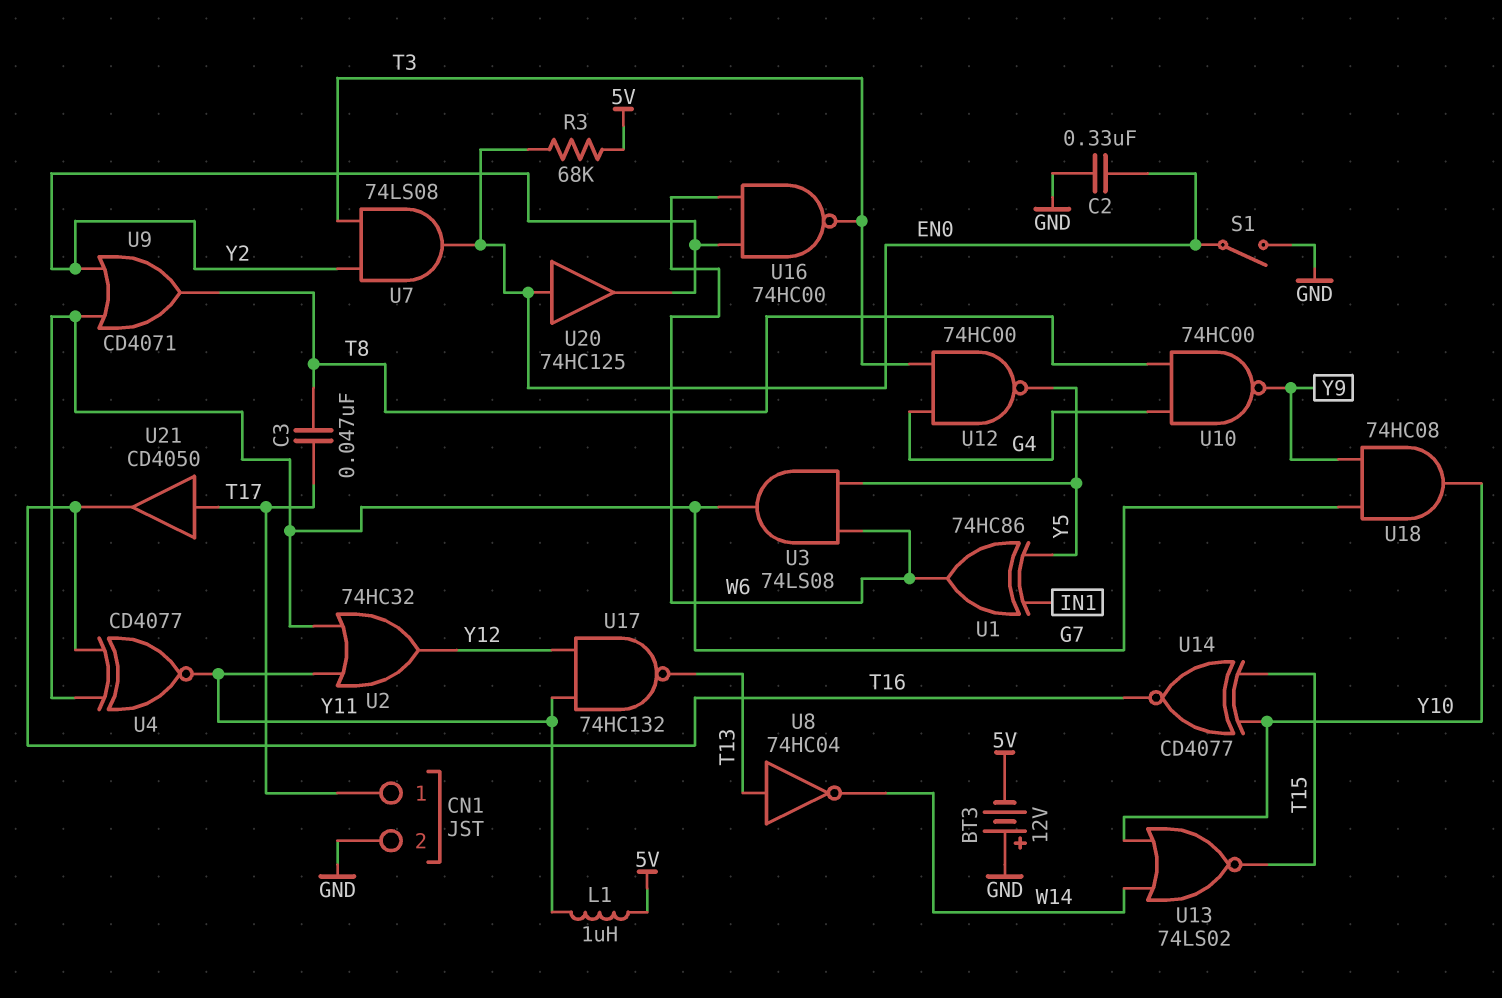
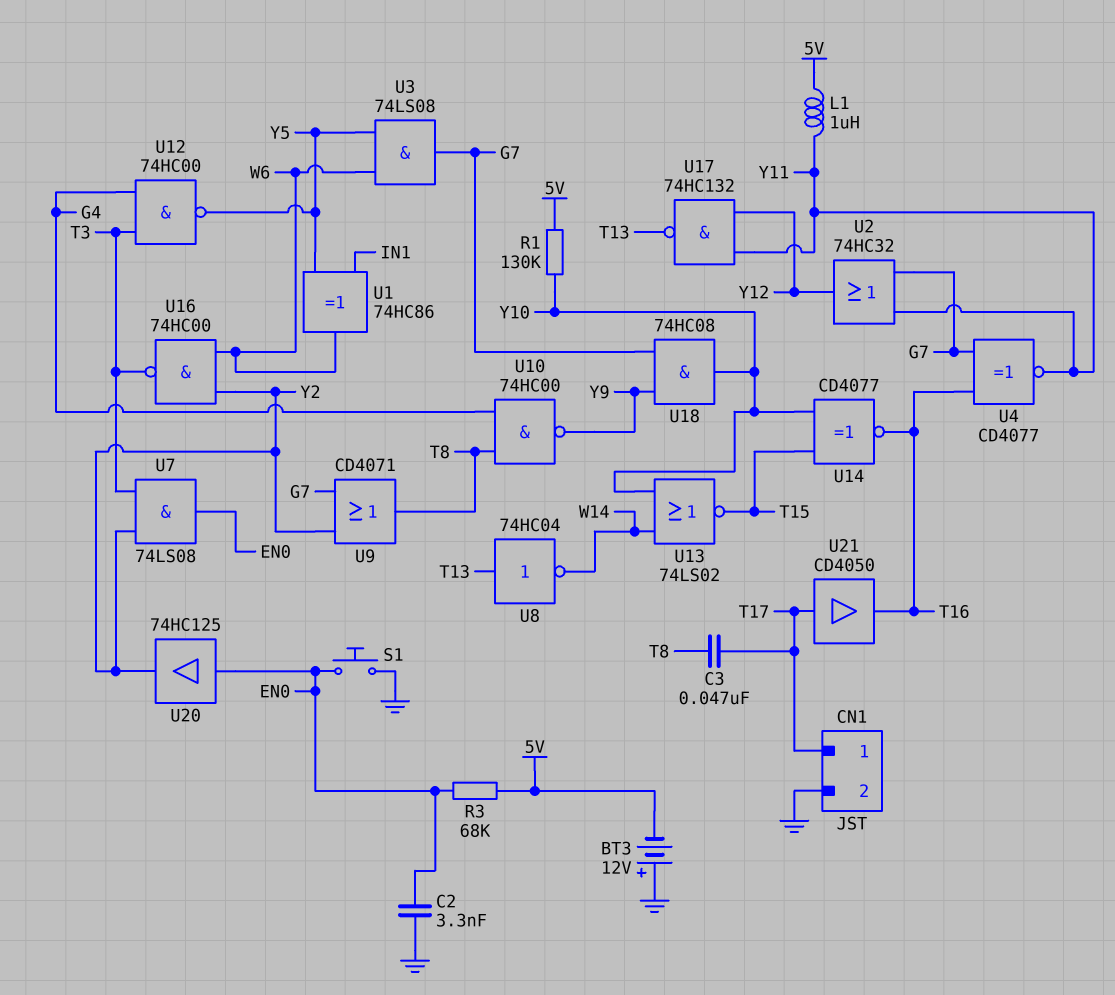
C2: 330nF (EN0, GND) -> 3.3nF (EN0, GND)
R1: none -> 130k (5V, Y10)
S1: switch (EN0, GND) -> button (EN0, GND)

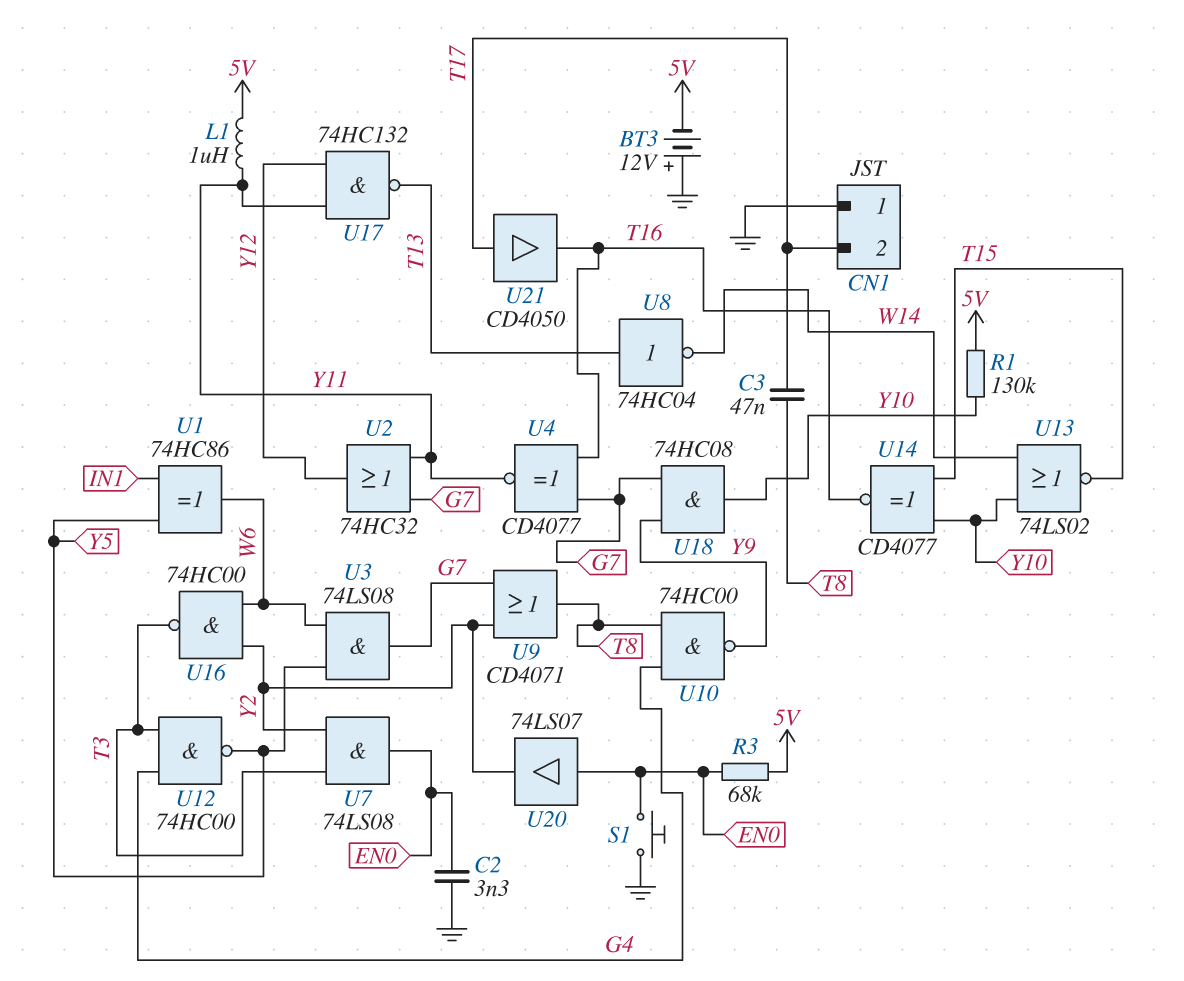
CN1 pin 1: T17 -> GND
CN1 pin 2: GND -> T17
U20: buffer 74HC125 (in EN0, out Y2) -> buffer 74LS07 (in EN0, out Y2)

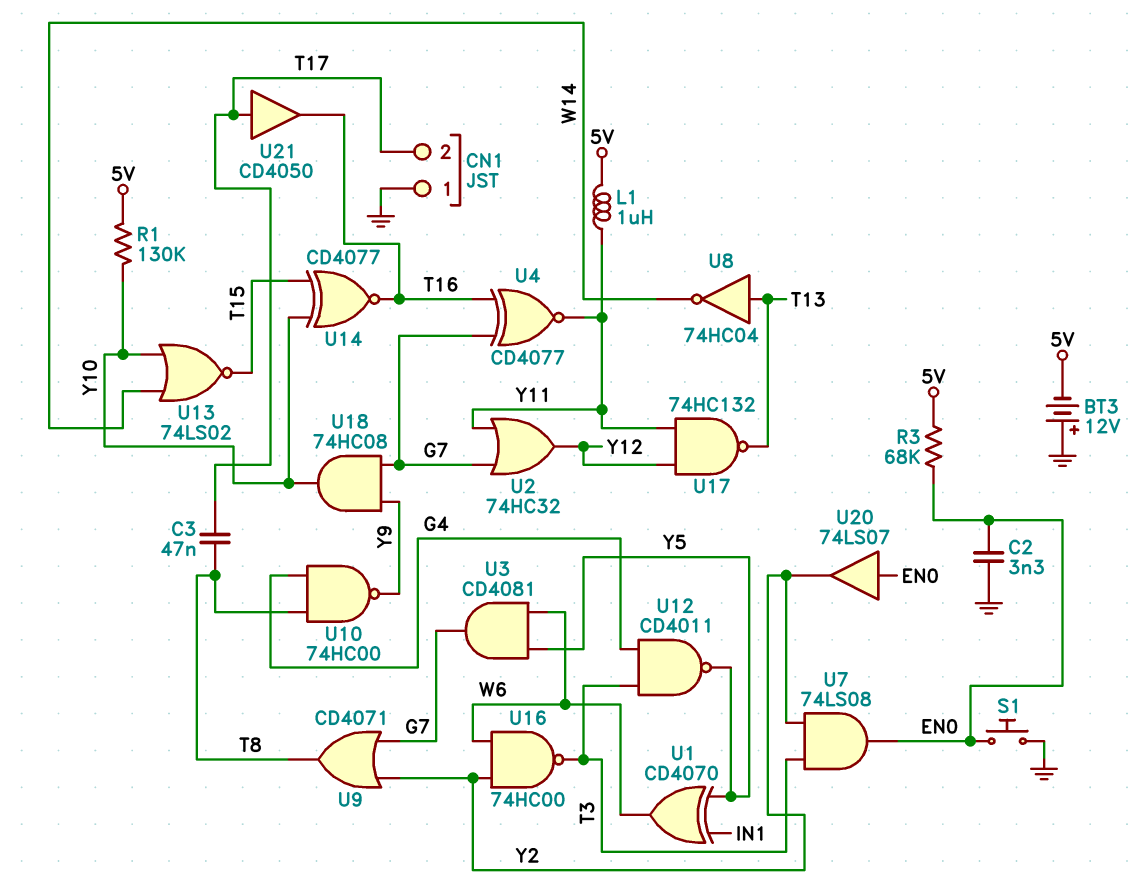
U1: XOR 74HC86 (in IN1, in Y5, out W6) -> XOR CD4070 (in IN1, in Y5, out W6)
U3: AND 74LS08 (in W6, in Y5, out G7) -> AND CD4081 (in W6, in Y5, out G7)
U12: NAND 74HC00 (in G4, in T3, out Y5) -> NAND CD4011 (in G4, in T3, out Y5)

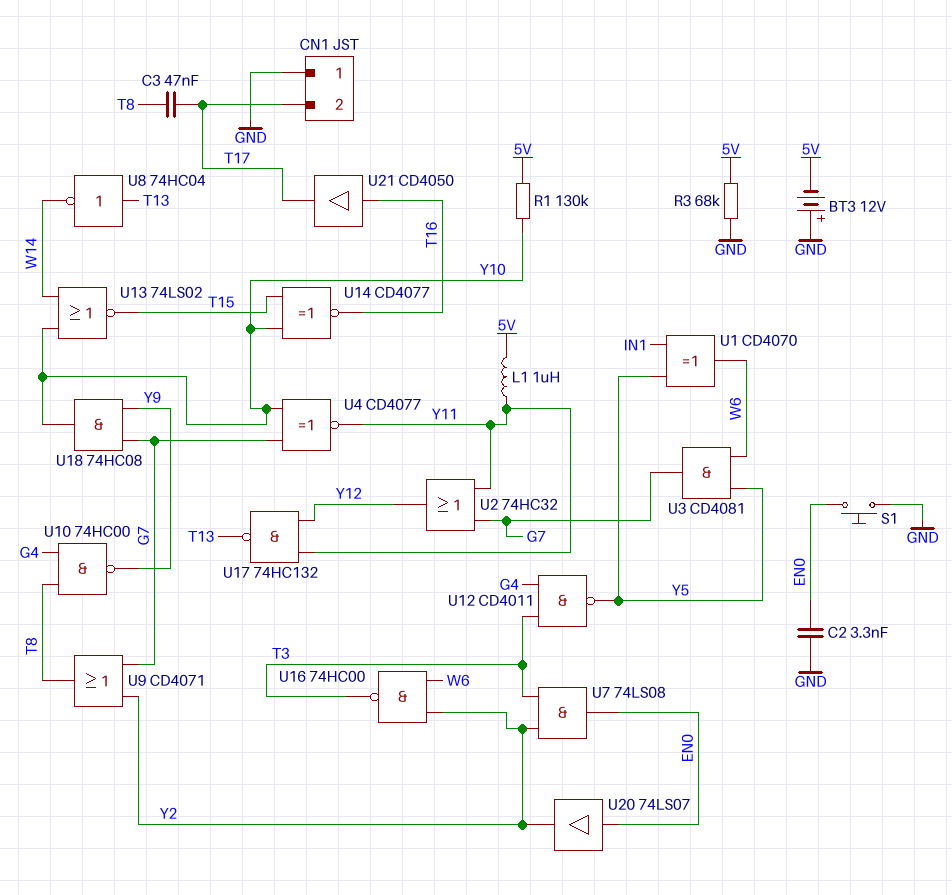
R3: 68k (5V, EN0) -> 68k (5V, GND)
U4: XNOR CD4077 (in G7, in T16, out Y11) -> XNOR CD4077 (in G7, in Y10, out Y11)
U21: buffer CD4050 (in T17, out T16) -> buffer CD4050 (in T16, out T17)

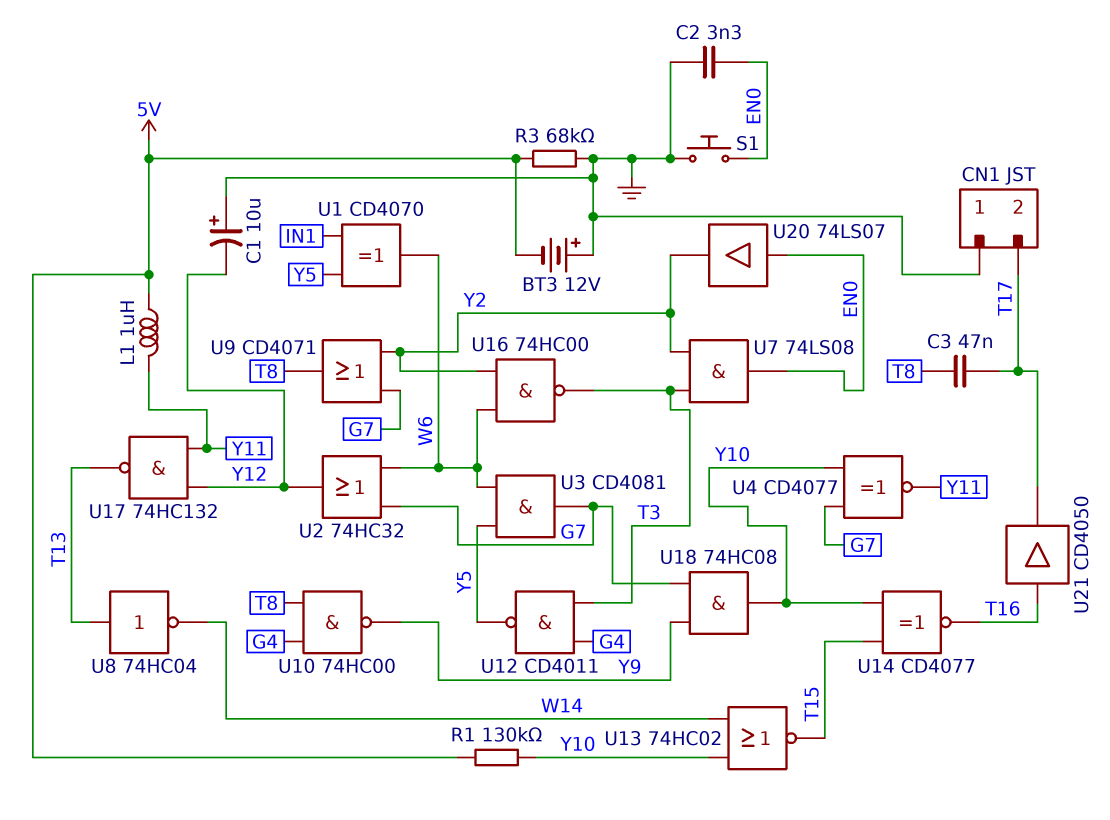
C1: none -> 10uF (plus GND, minus Y12)
U2: OR 74HC32 (in G7, in Y11, out Y12) -> OR 74HC32 (in G7, in W6, out Y12)
U13: NOR 74LS02 (in W14, in Y10, out T15) -> NOR 74HC02 (in W14, in Y10, out T15)

